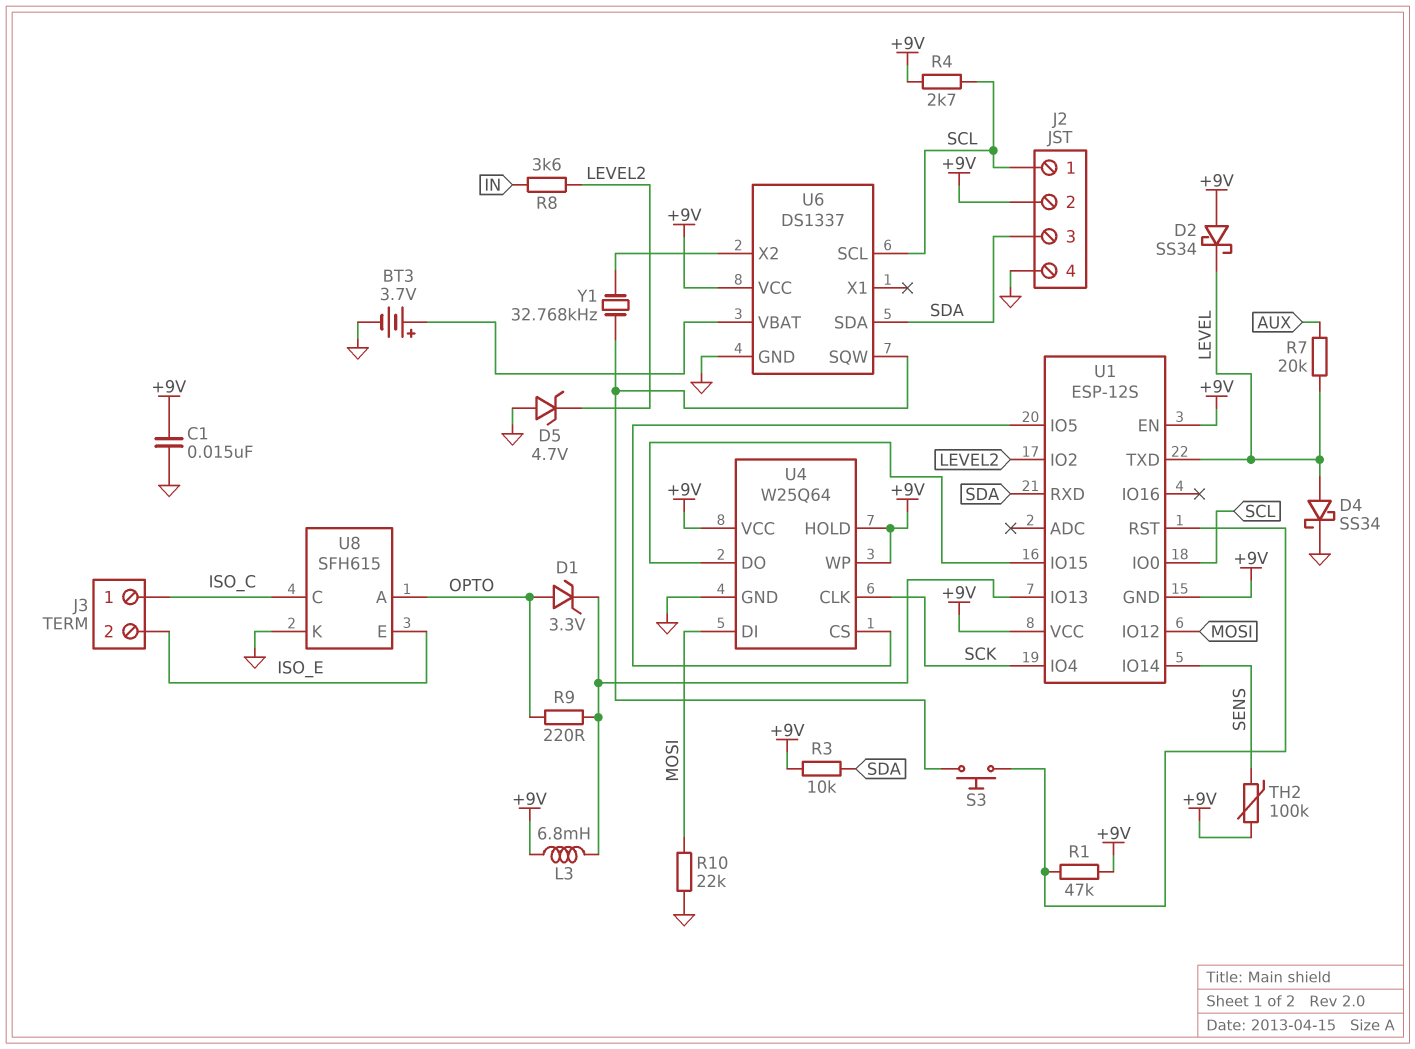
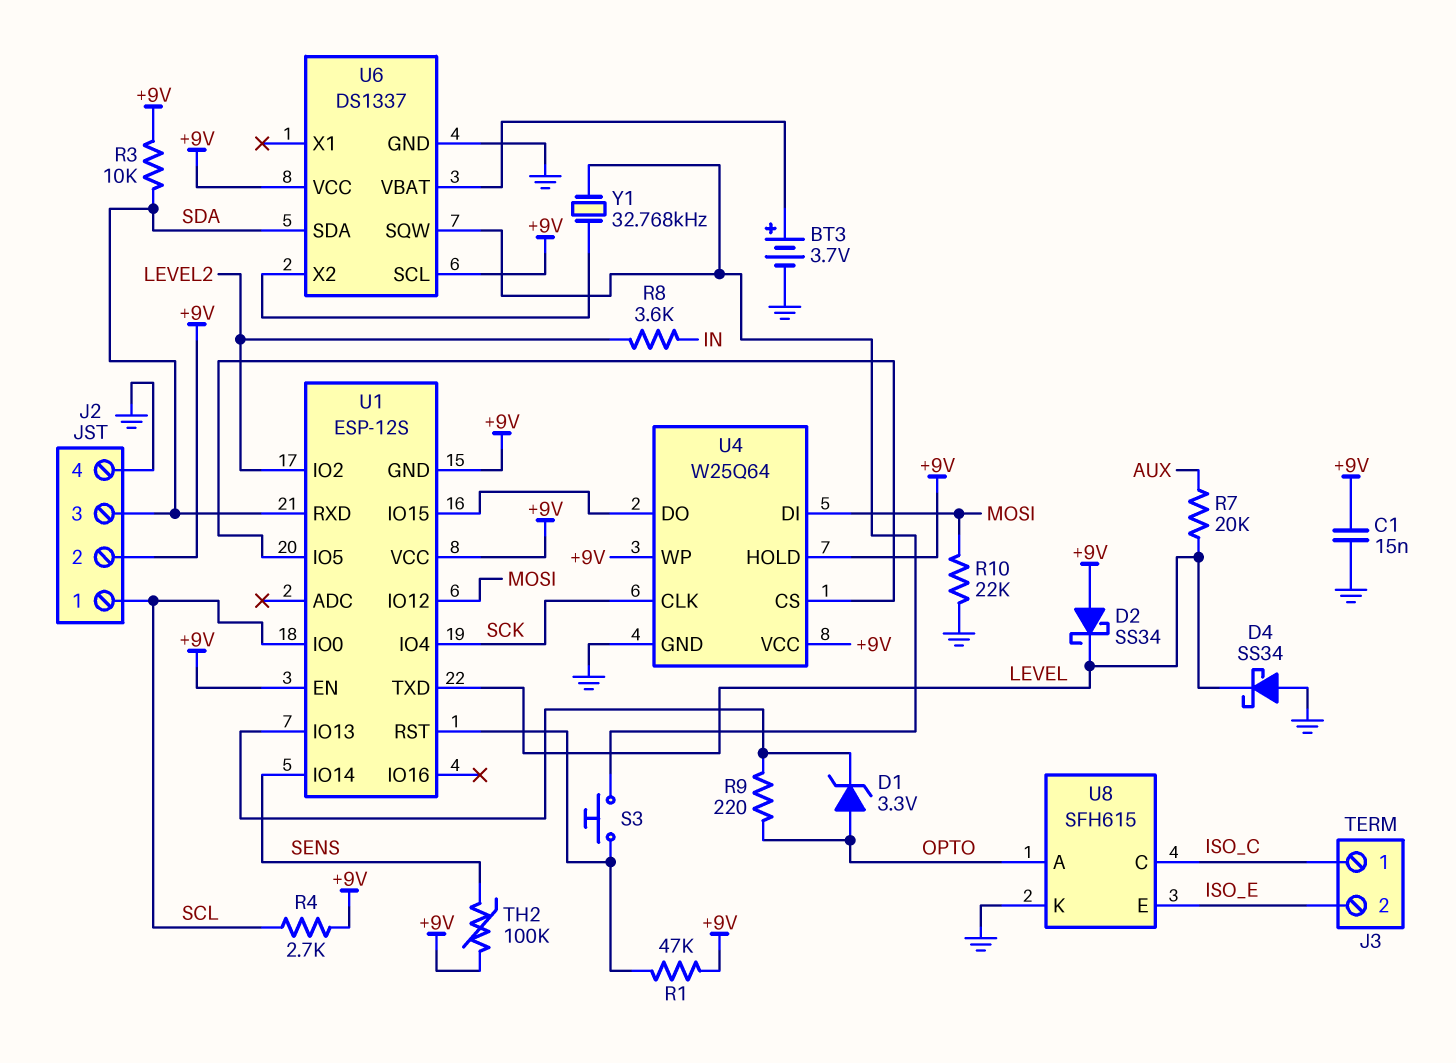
D4: schottky SS34 (A LEVEL, K GND) -> schottky SS34 (A GND, K LEVEL)
D5: zener 4.7V (A GND, K LEVEL2) -> none
L3: 6.8mH (+9V, U1/IO13) -> none
U6 pin SCL: SCL -> +9V

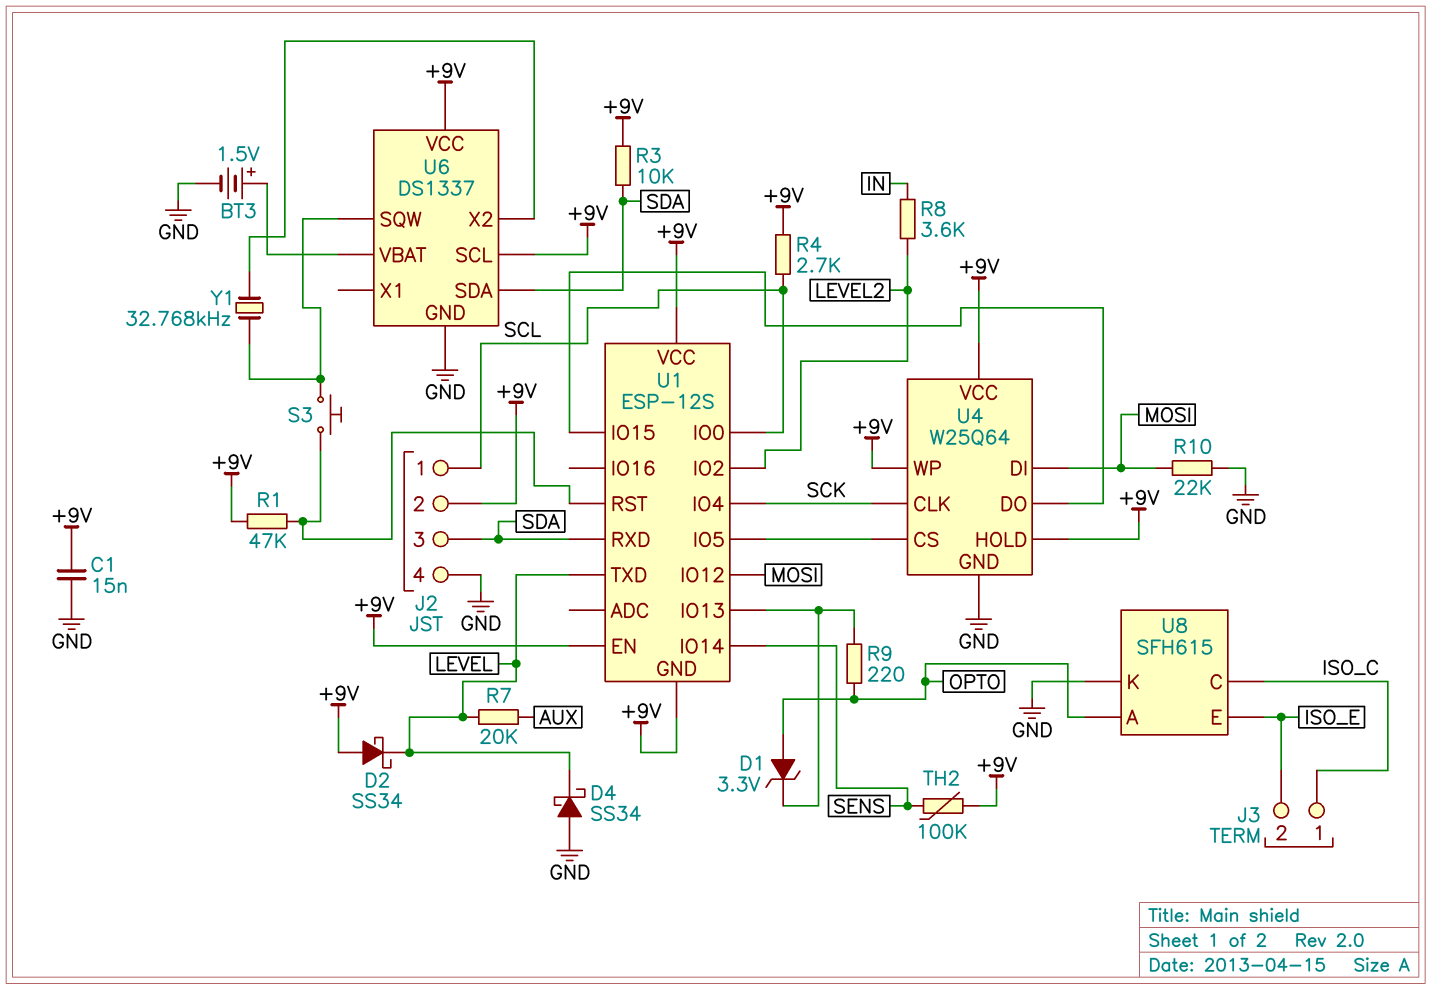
BT3: 3.7V (plus U6/VBAT, minus GND) -> 1.5V (plus U6/VBAT, minus GND)

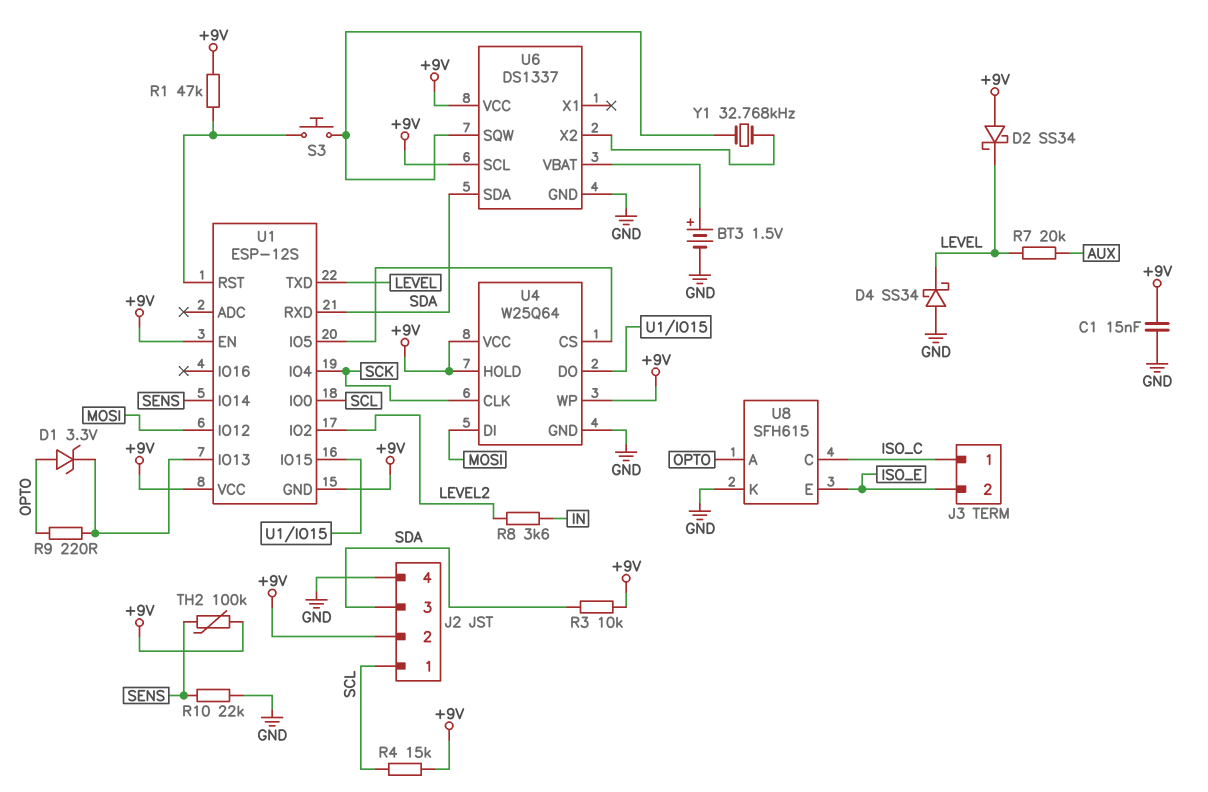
R4: 2.7k (+9V, SCL) -> 15k (+9V, SCL)
R10: 22k (GND, MOSI) -> 22k (GND, SENS)

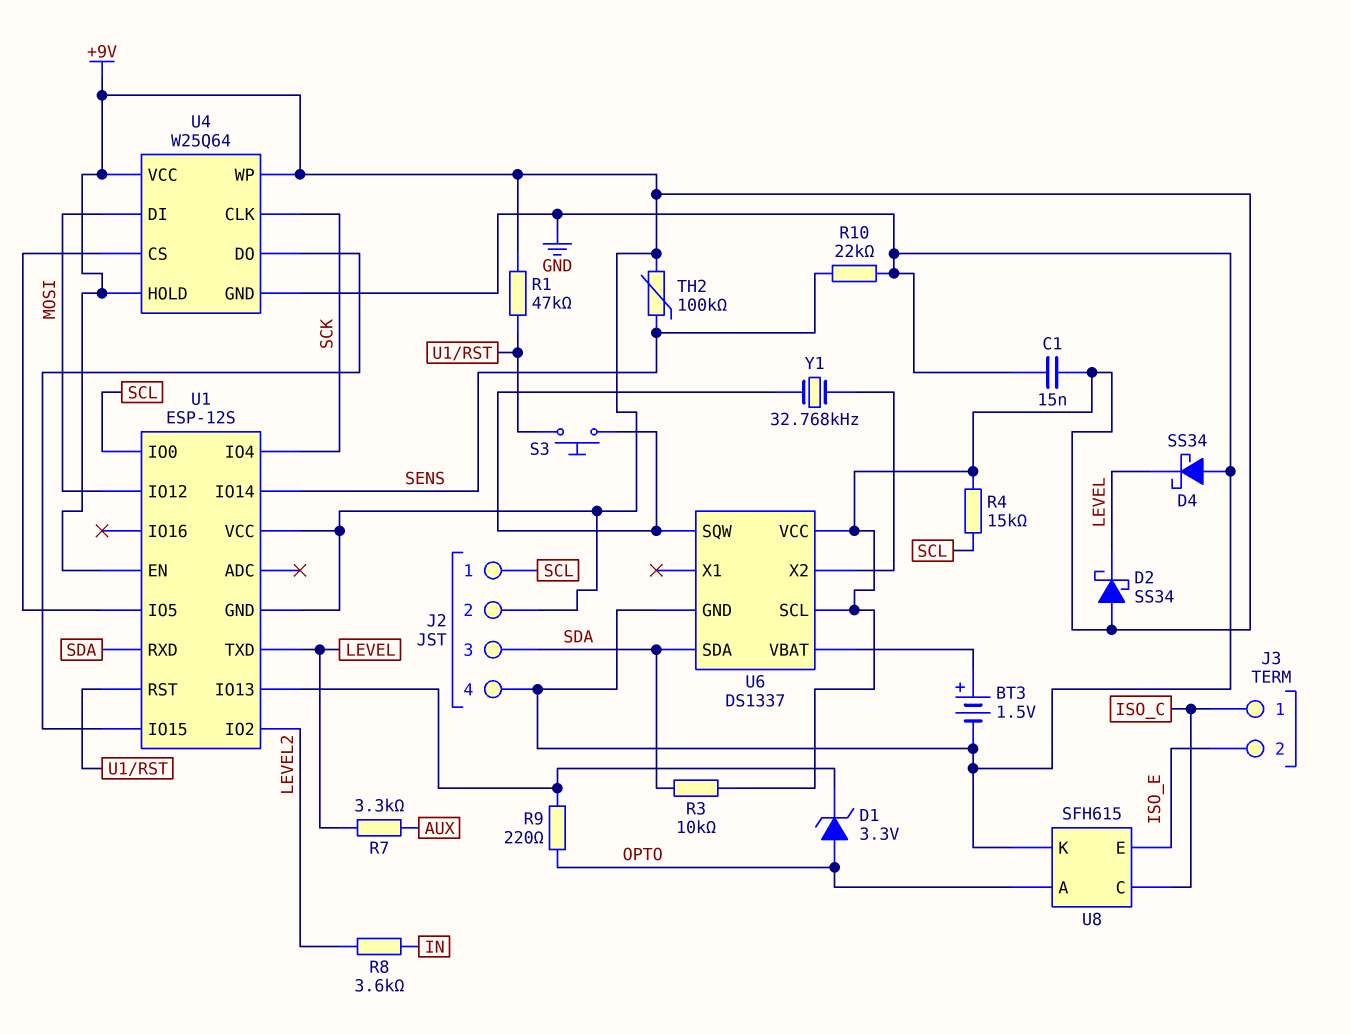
R7: 20k (AUX, LEVEL) -> 3.3k (AUX, LEVEL)

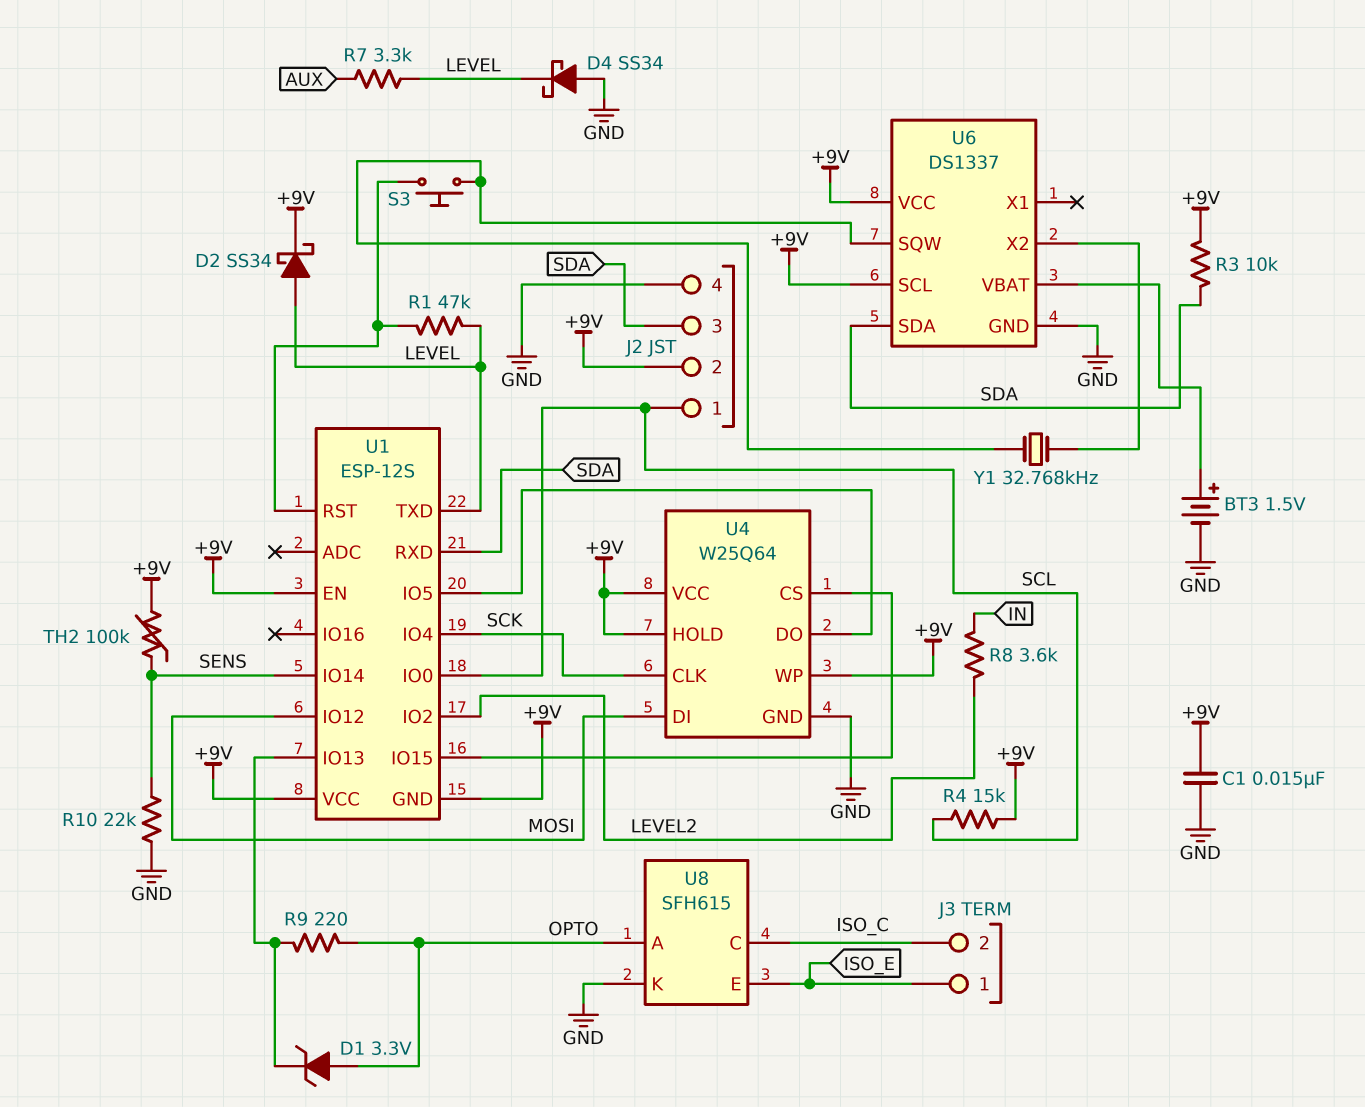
D2: schottky SS34 (A +9V, K LEVEL) -> schottky SS34 (A LEVEL, K +9V)
J3 pin 1: ISO_C -> ISO_E
J3 pin 2: ISO_E -> ISO_C
R1: 47k (+9V, U1/RST) -> 47k (LEVEL, U1/RST)
U4 pin CS: U1/IO5 -> U1/IO15
U4 pin DO: U1/IO15 -> U1/IO5

